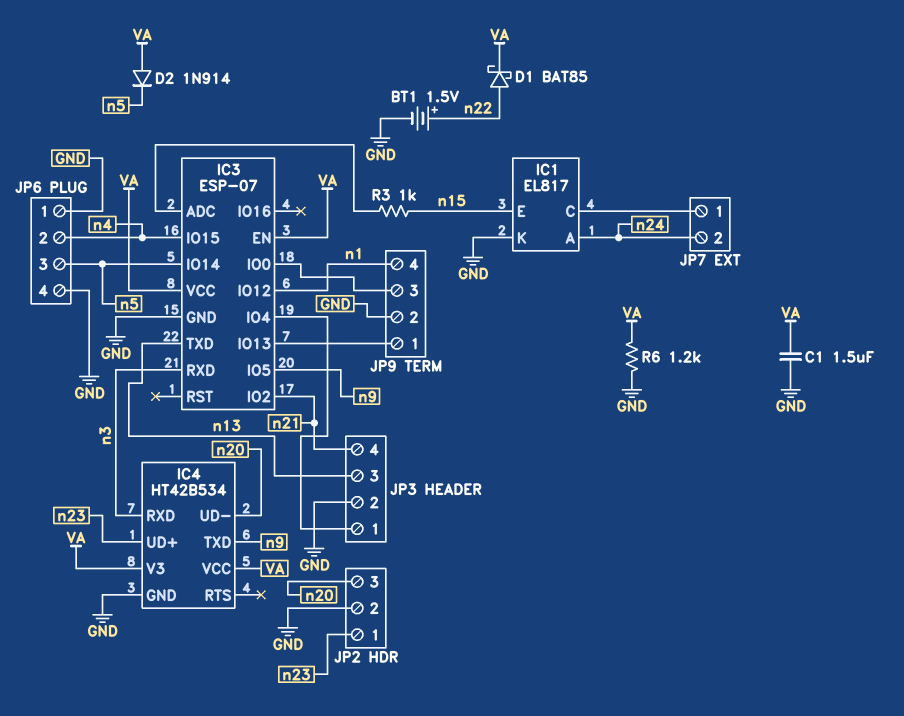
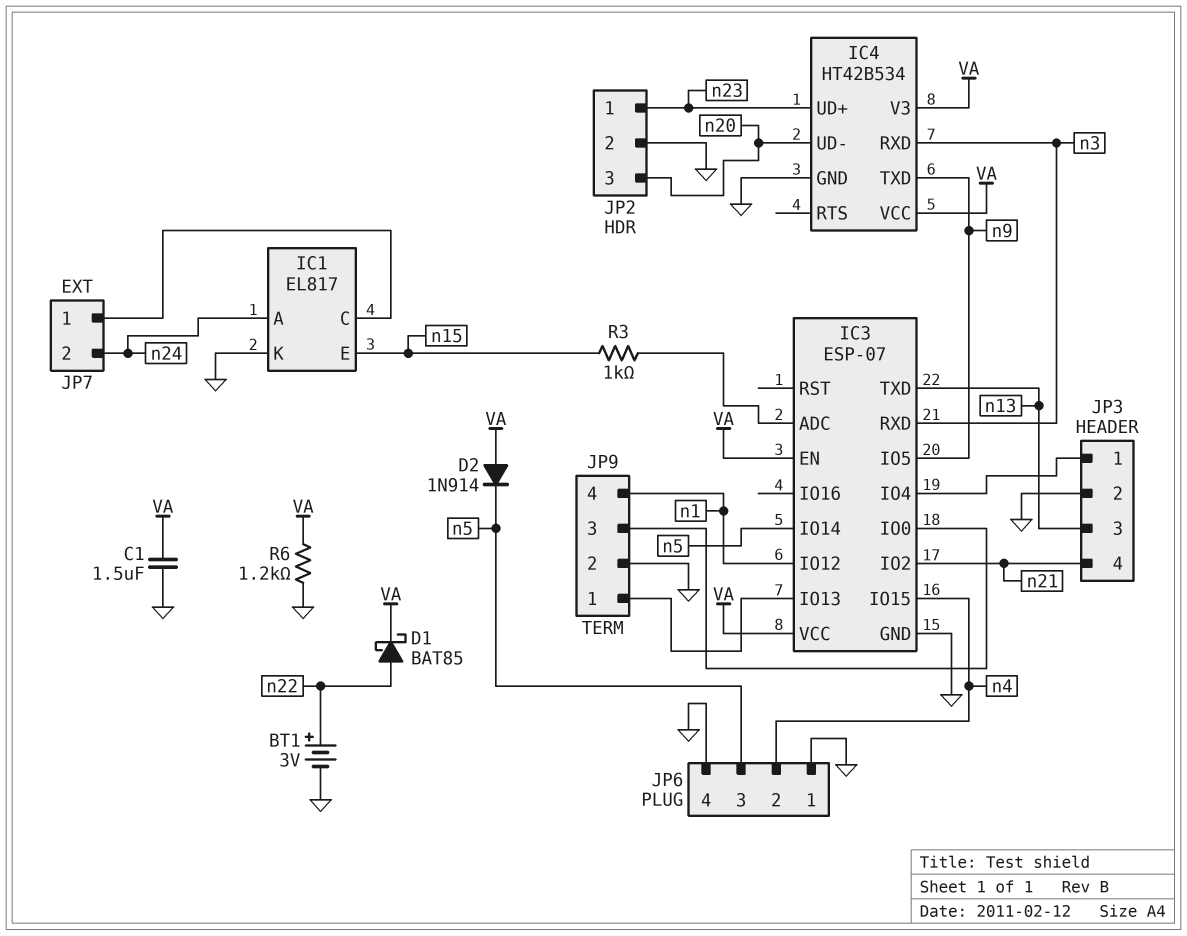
BT1: 1.5V (plus n22, minus GND) -> 3V (plus n22, minus GND)

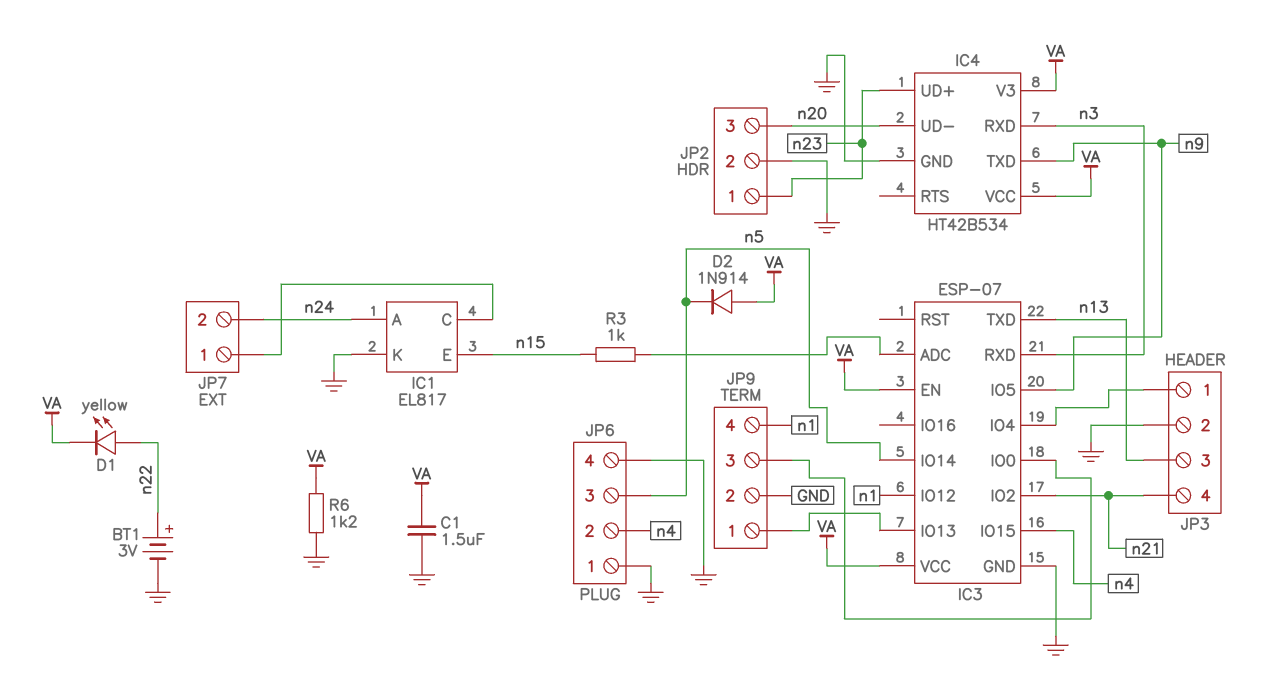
D1: schottky BAT85 (A n22, K VA) -> LED yellow (A n22, K VA)

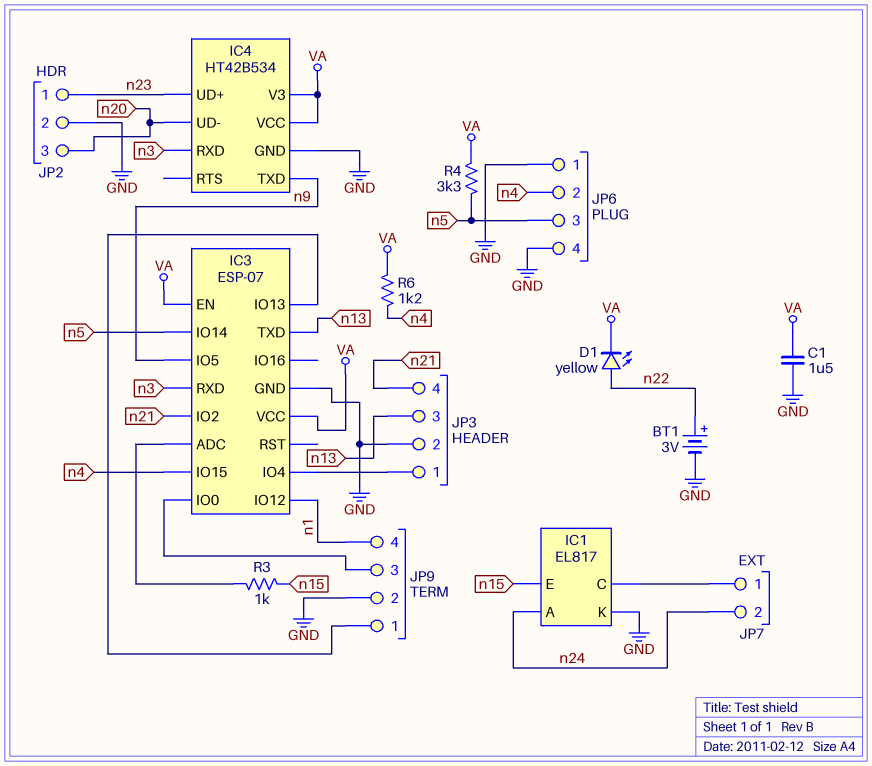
D2: diode 1N914 (A VA, K n5) -> none
R4: none -> 3.3k (VA, n5)
R6: 1.2k (GND, VA) -> 1.2k (VA, n4)

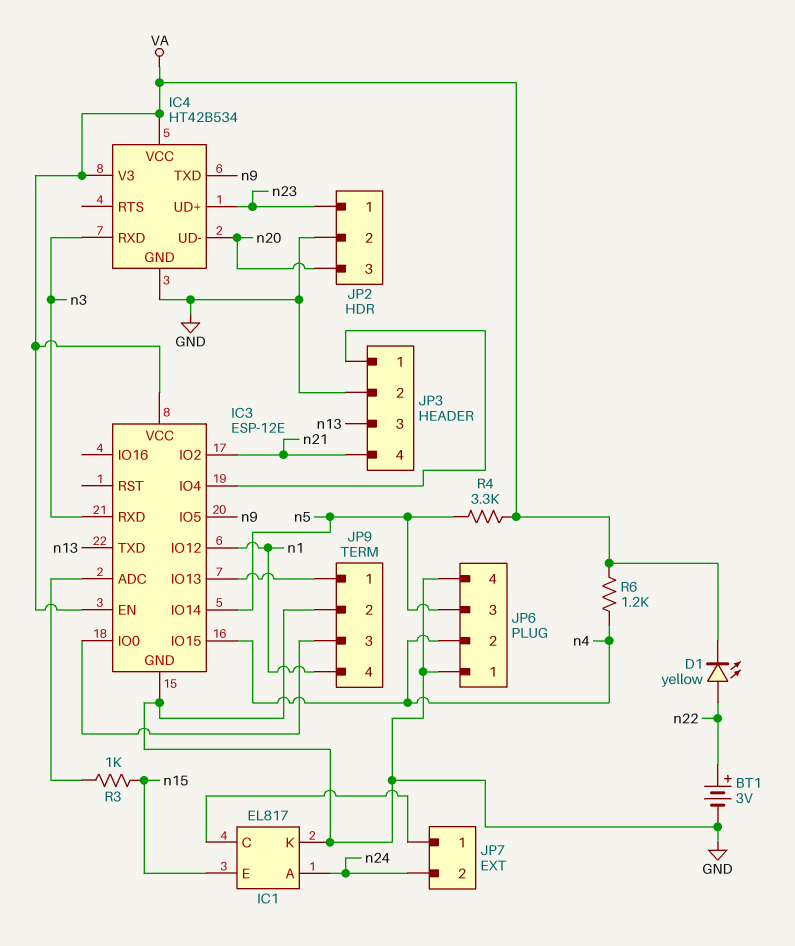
C1: 1.5uF (GND, VA) -> none
IC3: ESP-07 -> ESP-12E

